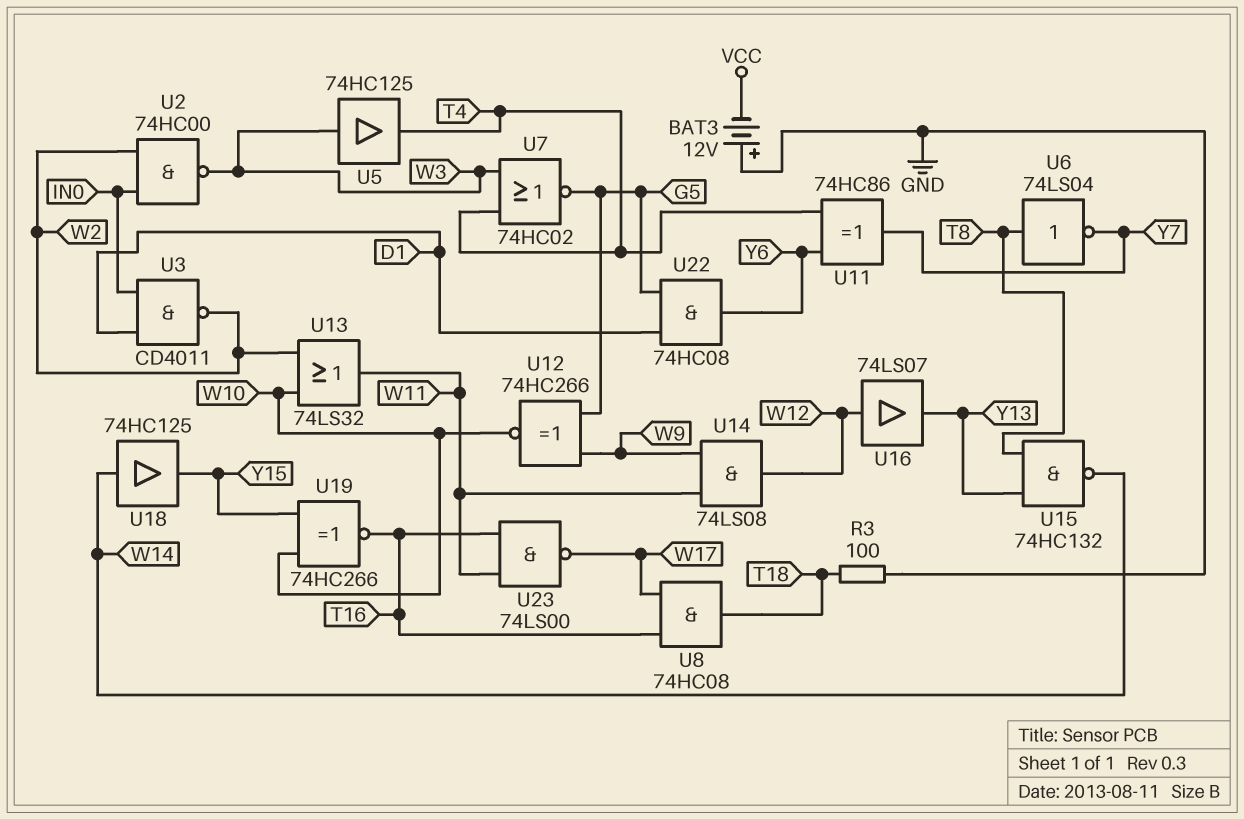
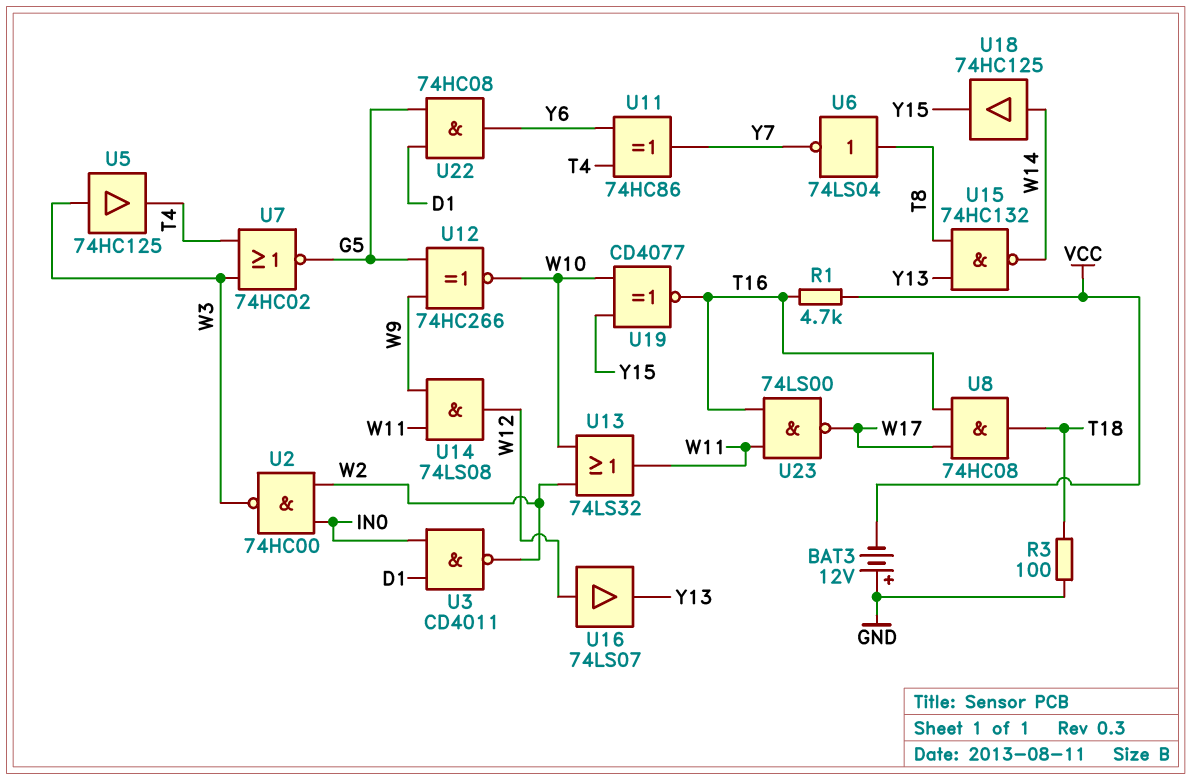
R1: none -> 4.7k (T16, VCC)
U19: XNOR 74HC266 (in W10, in Y15, out T16) -> XNOR CD4077 (in W10, in Y15, out T16)

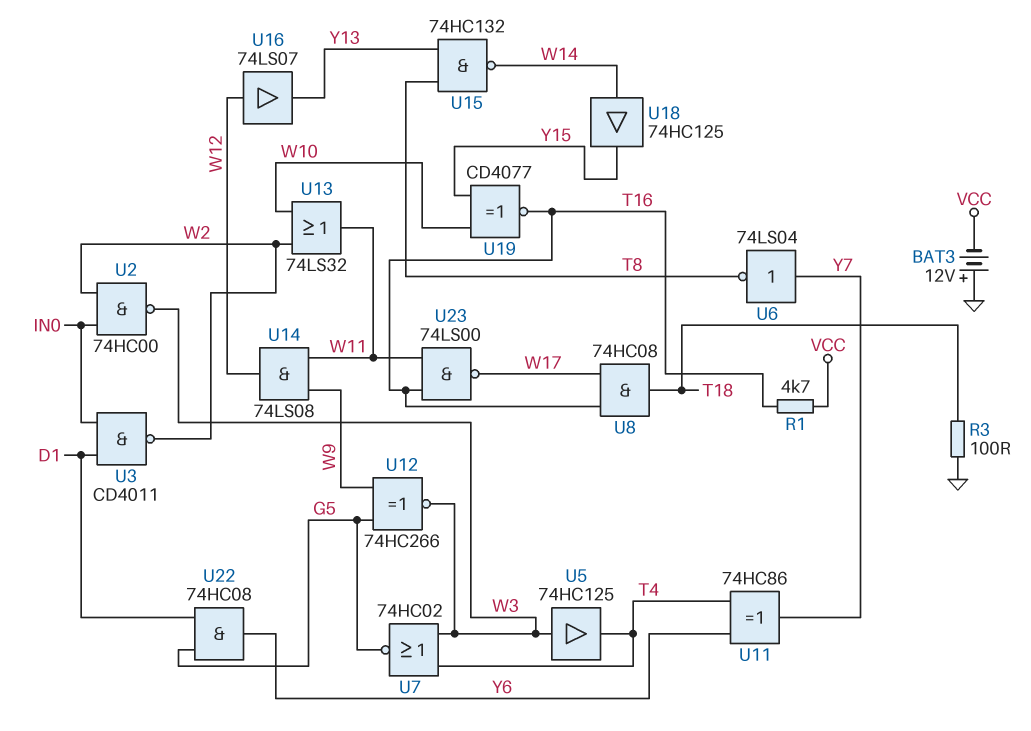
U6: NOT 74LS04 (in T8, out Y7) -> NOT 74LS04 (in Y7, out T8)
U12: XNOR 74HC266 (in G5, in W9, out W10) -> XNOR 74HC266 (in G5, in W9, out W3)

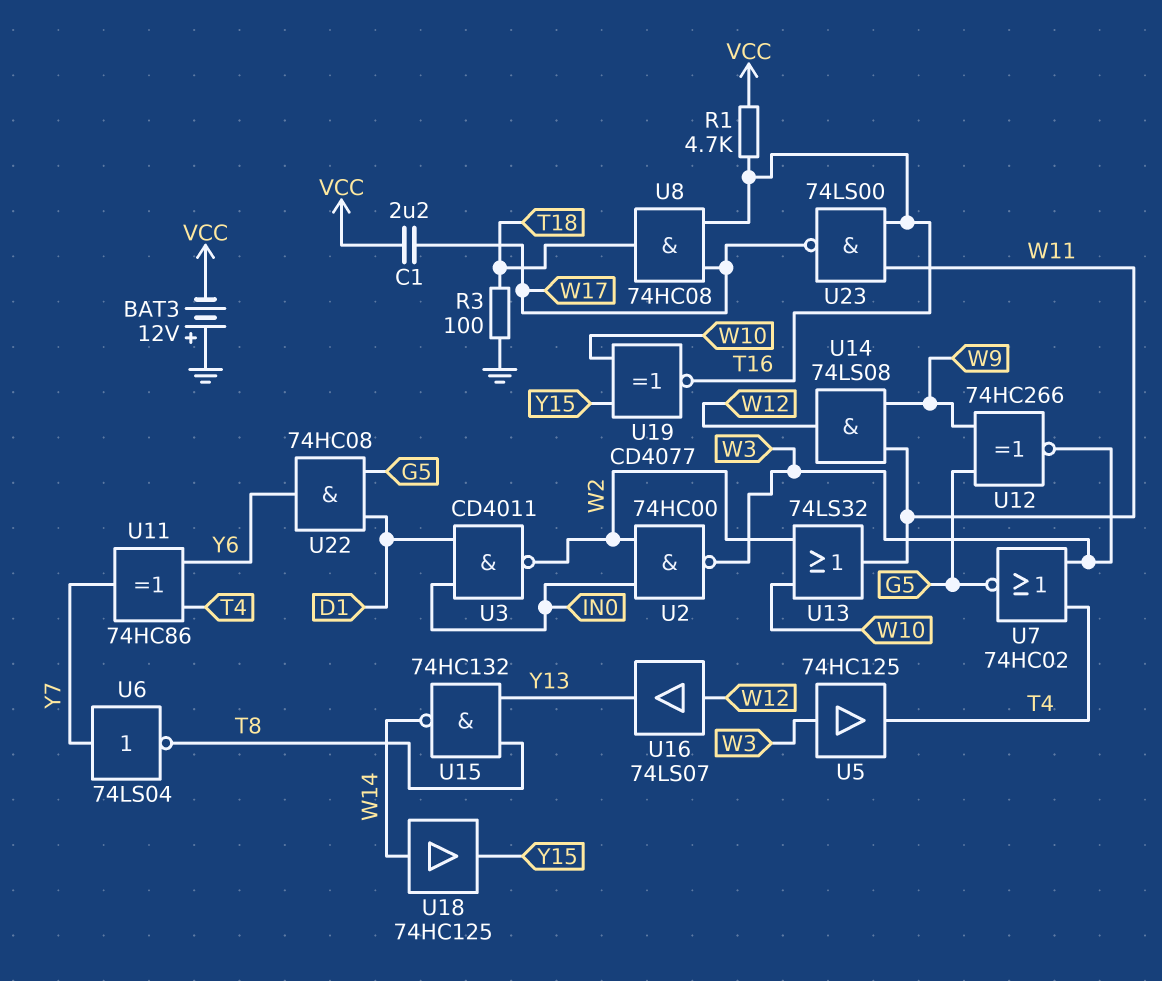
C1: none -> 2.2uF (VCC, W17)

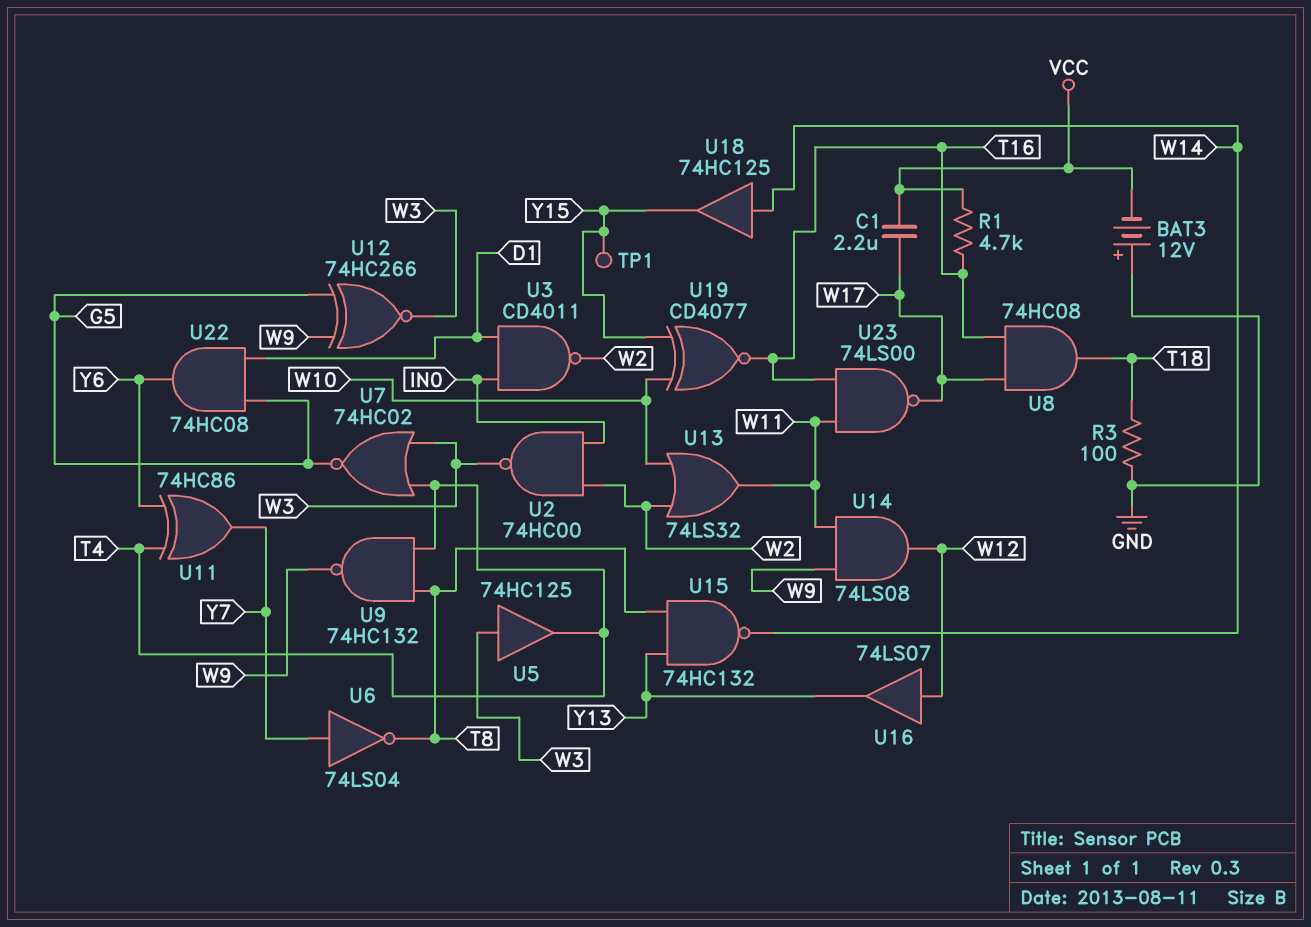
TP1: none -> test point (Y15)
U9: none -> NAND 74HC132 (in T4, in T8, out W9)

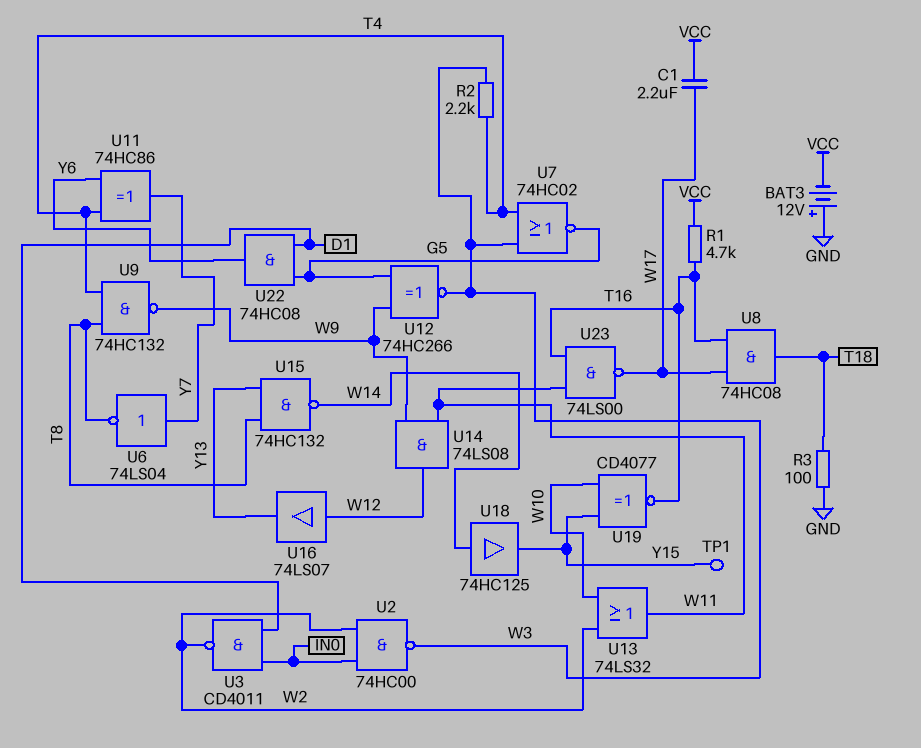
R2: none -> 2.2k (T4, W3)
U5: buffer 74HC125 (in W3, out T4) -> none

